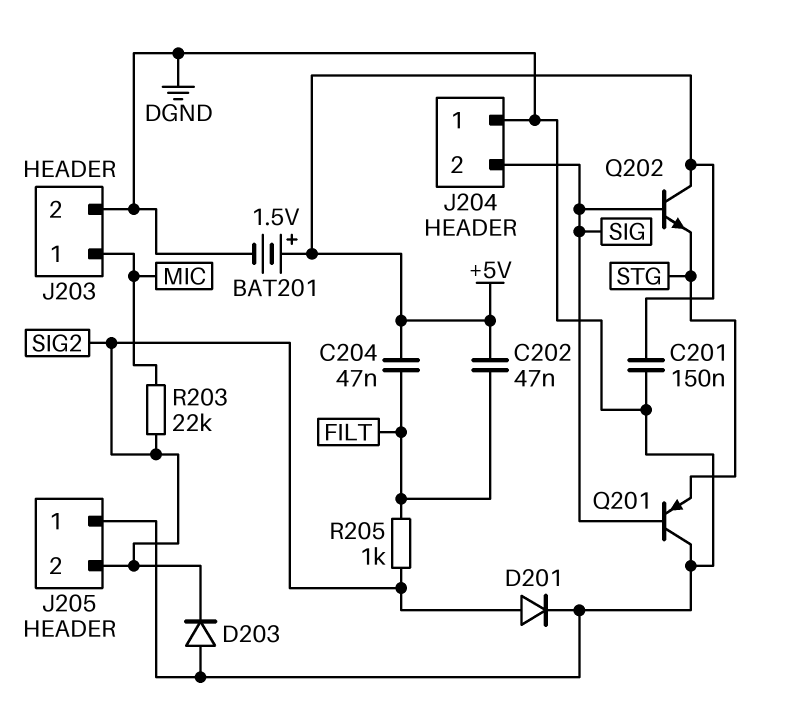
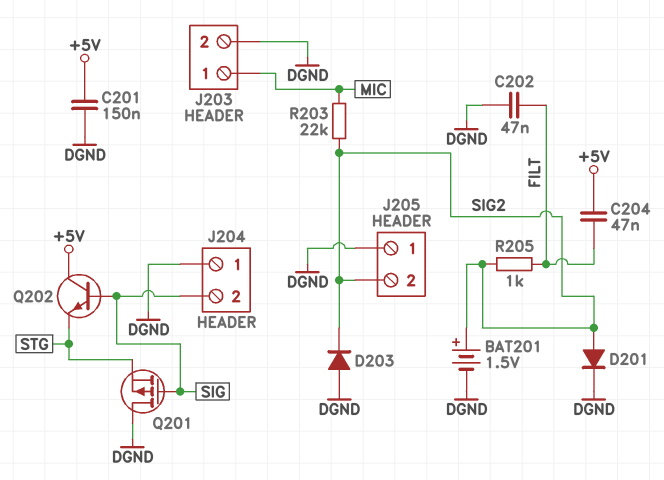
BAT201: 1.5V (plus +5V, minus DGND) -> 1.5V (plus SIG2, minus DGND)
C202: 47nF (+5V, FILT) -> 47nF (DGND, FILT)
Q201: PNP (B SIG, C DGND, E STG) -> PMOS (G SIG, D DGND, S STG)

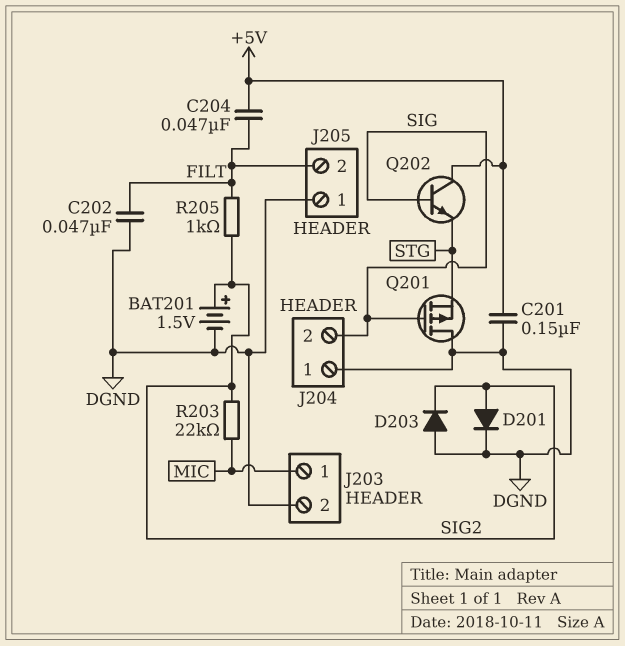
J205 pin 2: SIG2 -> FILT

